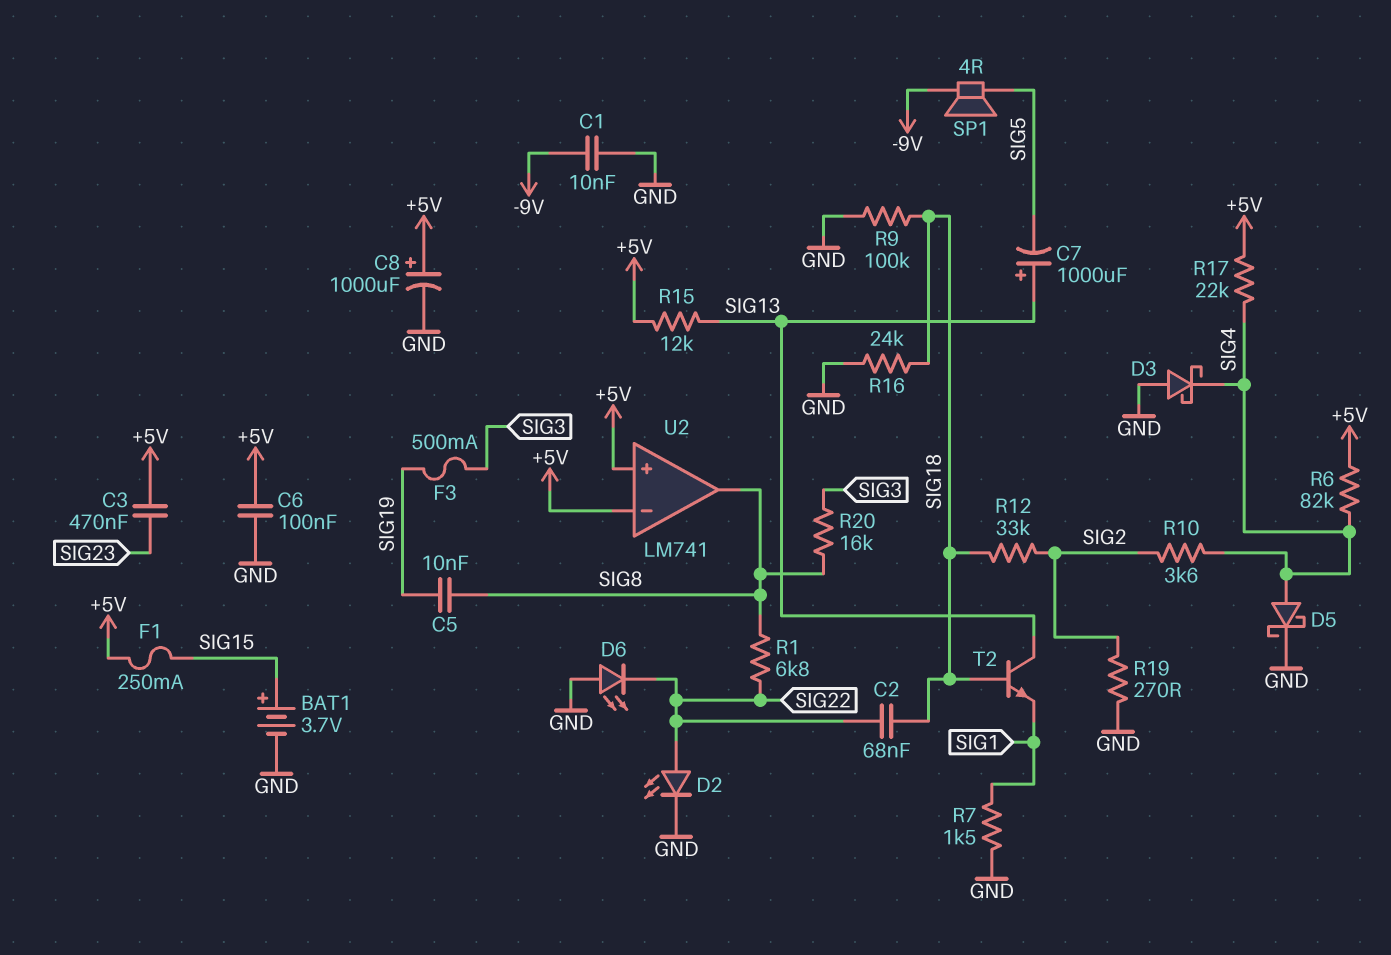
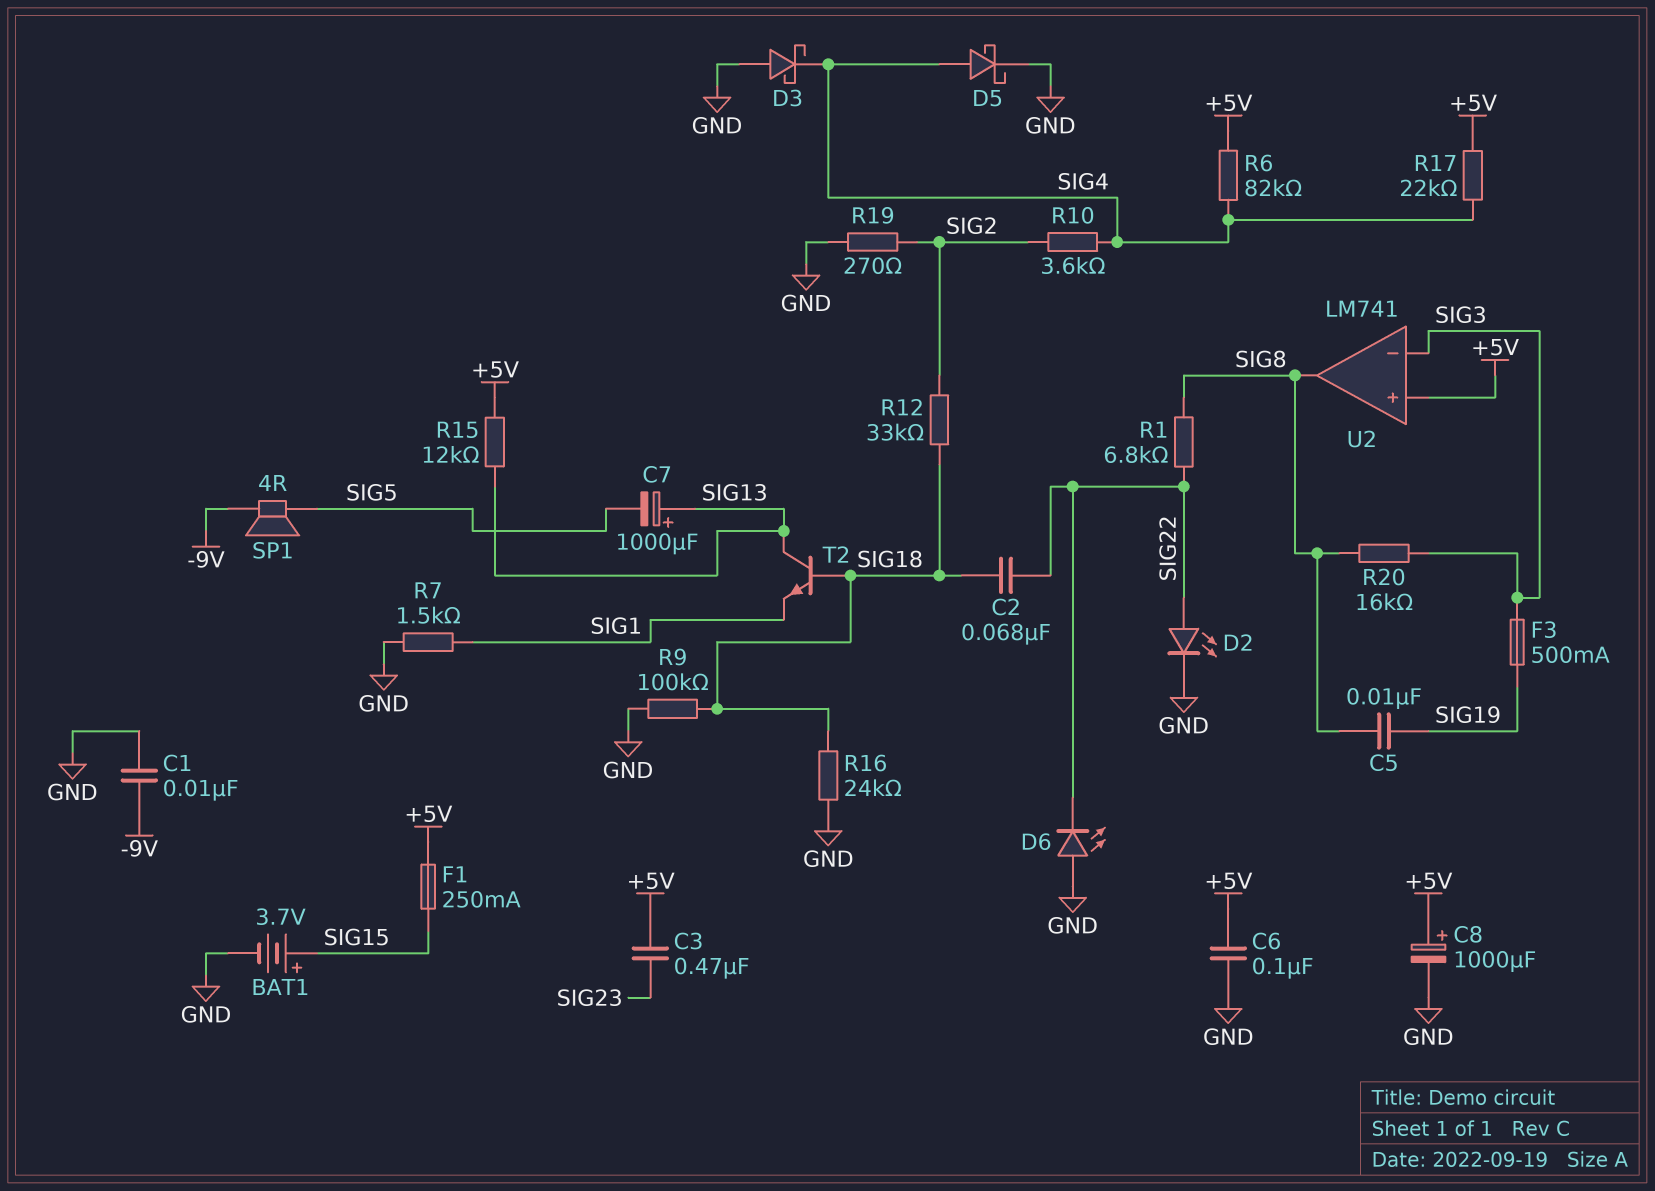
U2 pin in-: +5V -> SIG3

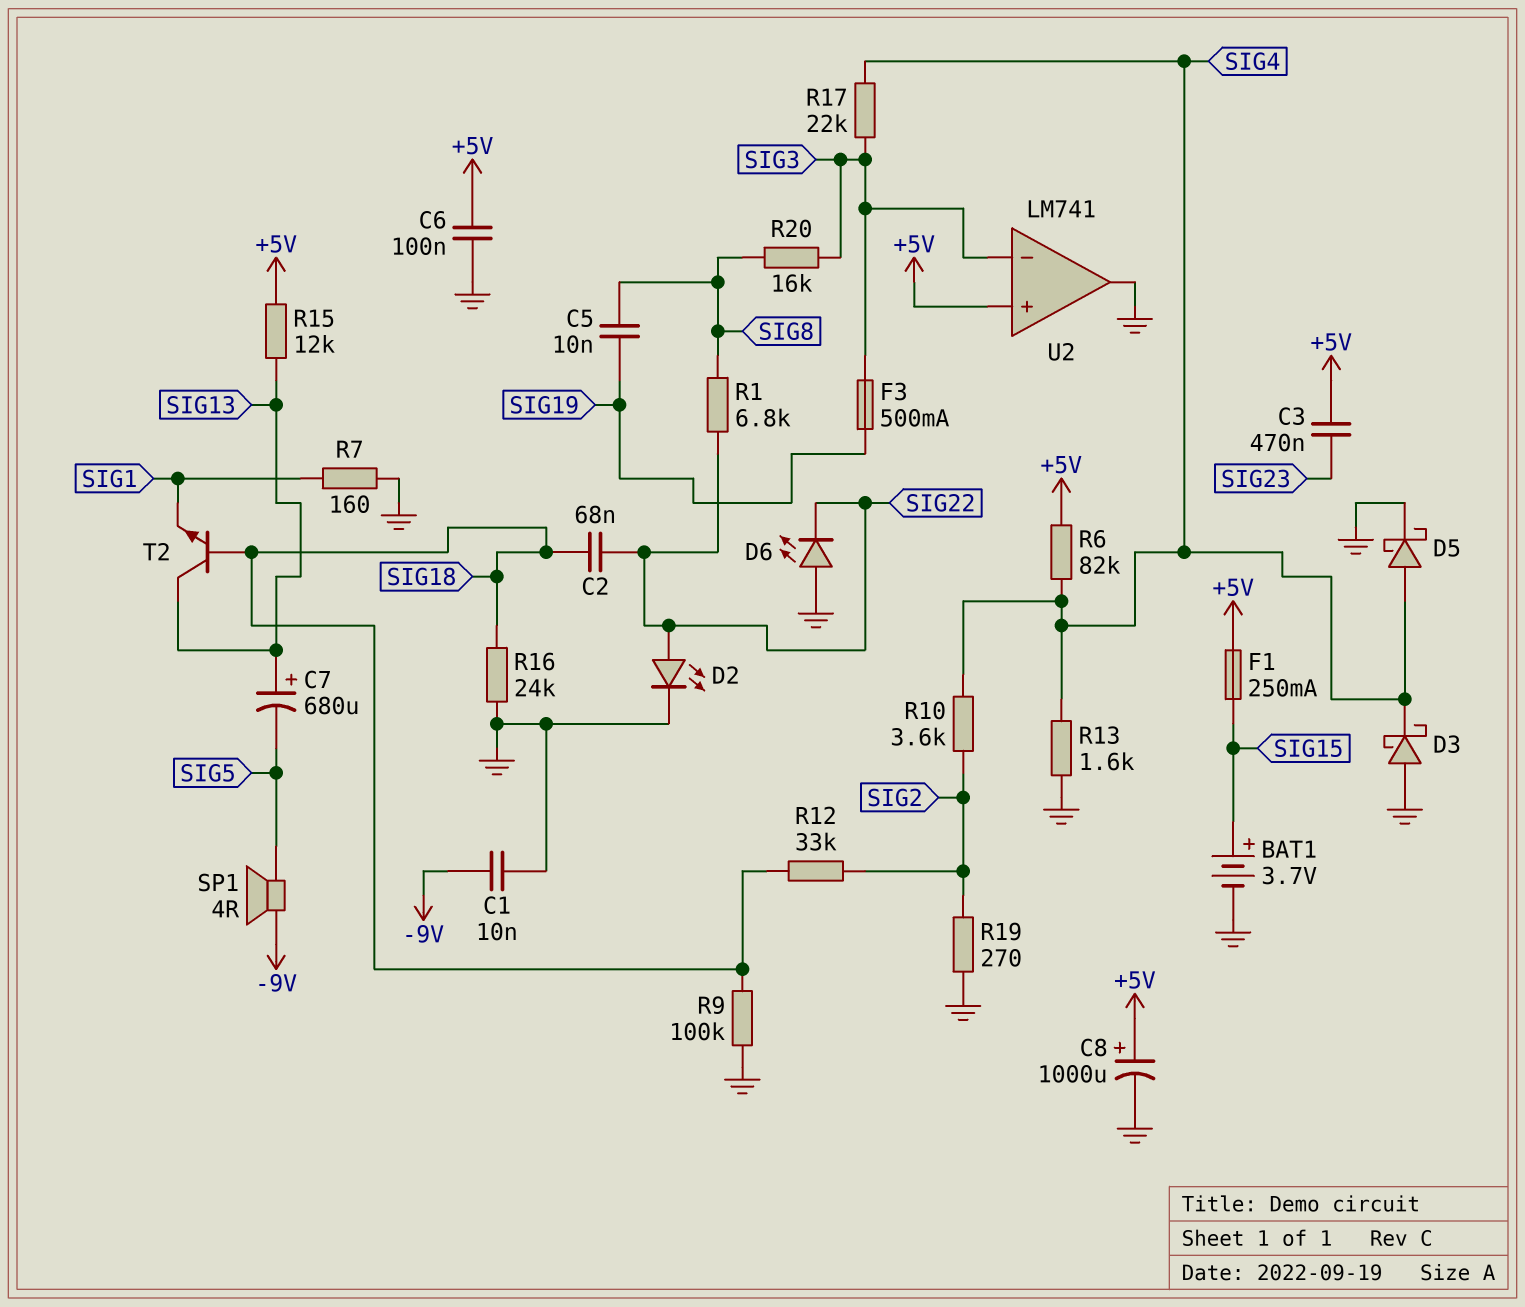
C7: 1000uF (plus SIG13, minus SIG5) -> 680uF (plus SIG13, minus SIG5)
R7: 1.5k (GND, SIG1) -> 160 (GND, SIG1)
R13: none -> 1.6k (GND, SIG4)
R17: 22k (+5V, SIG4) -> 22k (SIG3, SIG4)
U2 pin out: SIG8 -> GND

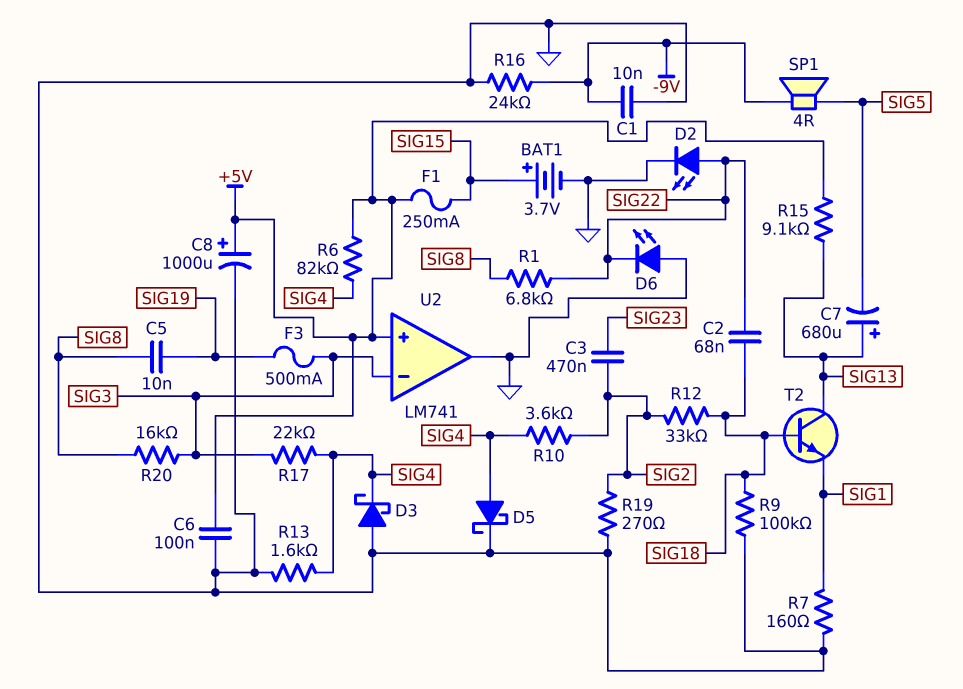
C3: 470nF (+5V, SIG23) -> 470nF (SIG2, SIG23)
R15: 12k (+5V, SIG13) -> 9.1k (+5V, SIG13)
R16: 24k (GND, SIG18) -> 24k (-9V, GND)

